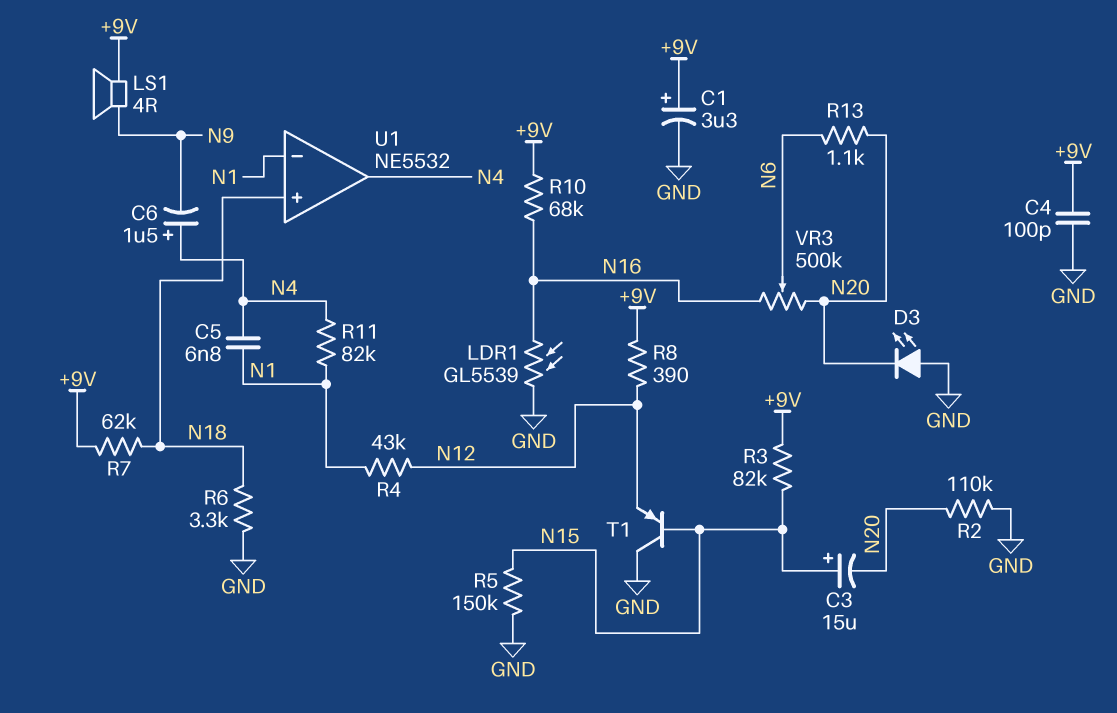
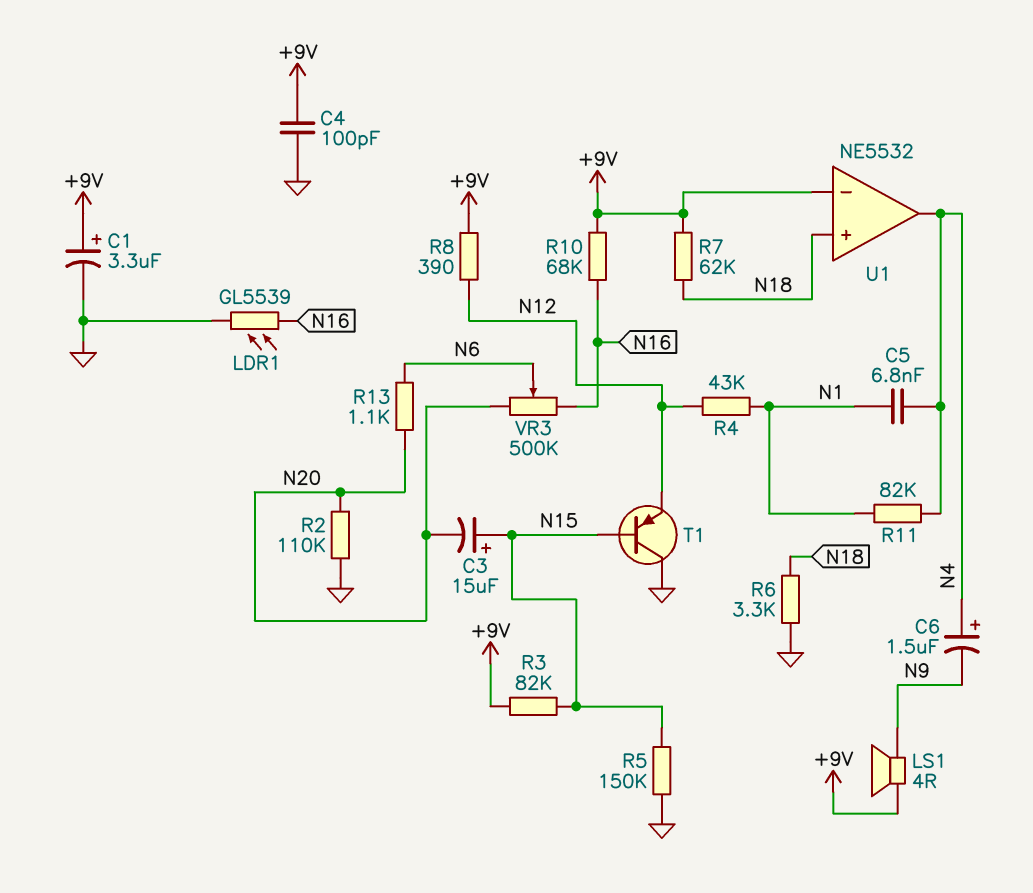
D3: LED (A GND, K N20) -> none
U1 pin in-: N1 -> +9V

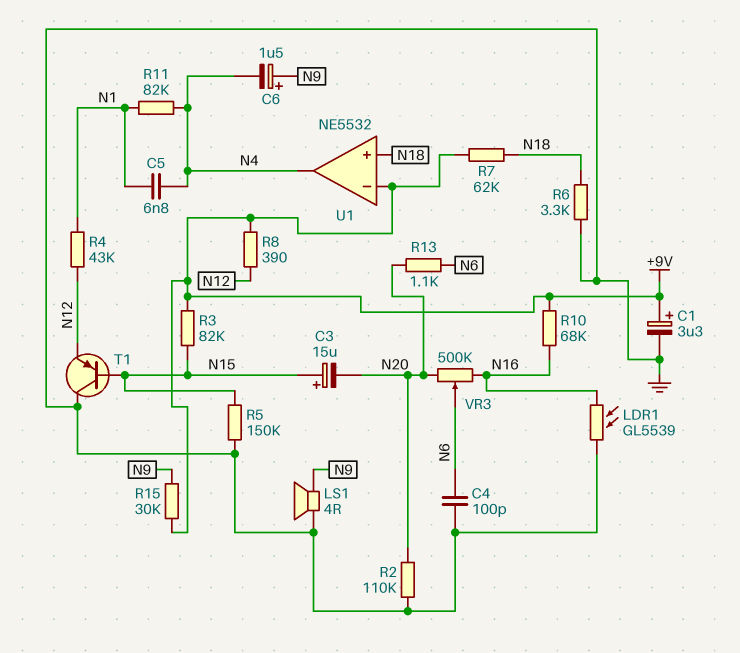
C4: 100pF (+9V, GND) -> 100pF (GND, N6)
C6: 1.5uF (plus N4, minus N9) -> 1.5uF (plus N9, minus N4)
LS1: speaker 4R (+9V, N9) -> speaker 4R (GND, N9)
R15: none -> 30k (+9V, N9)

